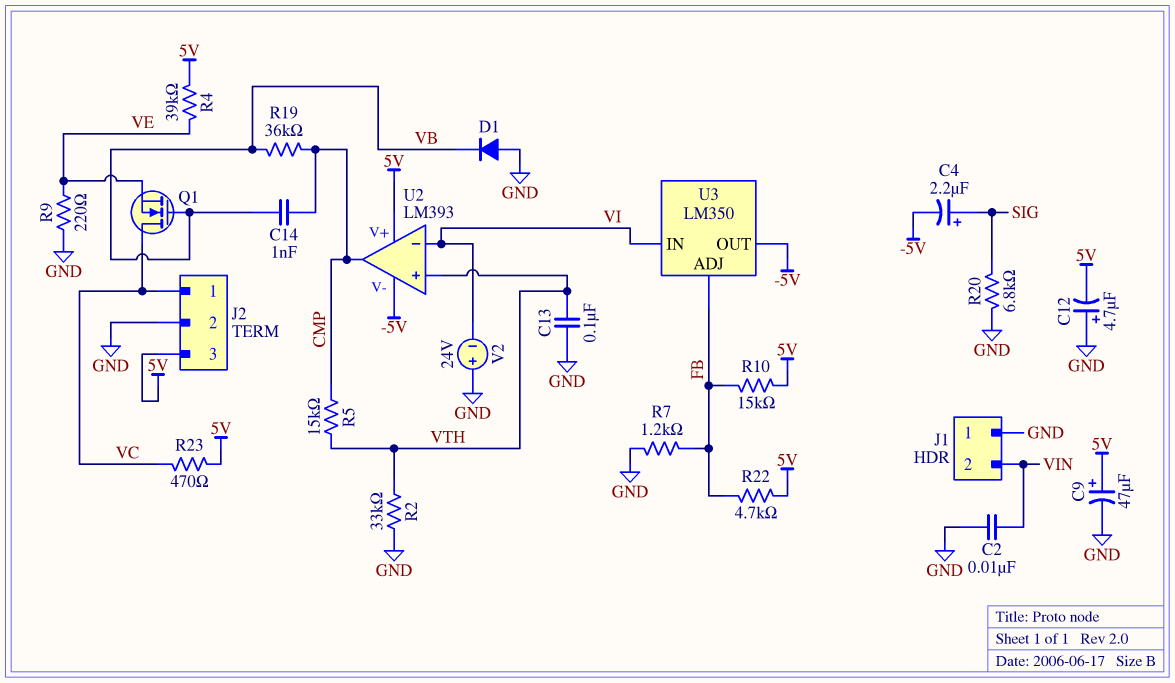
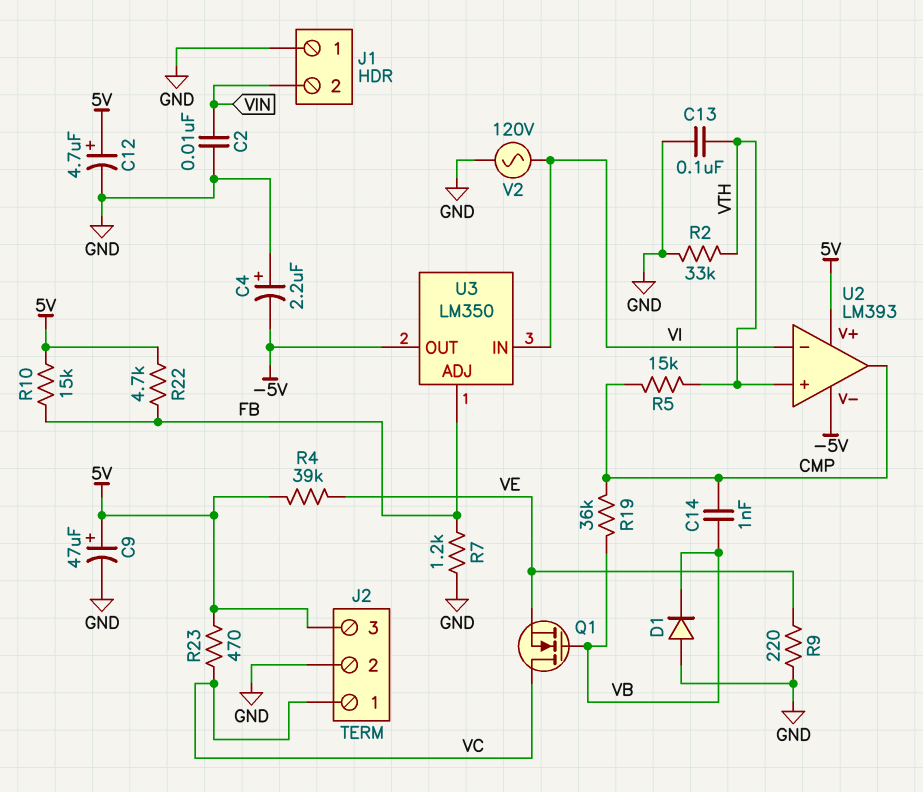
C4: 2.2uF (plus SIG, minus -5V) -> 2.2uF (plus GND, minus -5V)
C12: 4.7uF (plus GND, minus 5V) -> 4.7uF (plus 5V, minus GND)
R20: 6.8k (GND, SIG) -> none
V2: 24V (plus GND, minus VI) -> AC 120V (GND, VI)

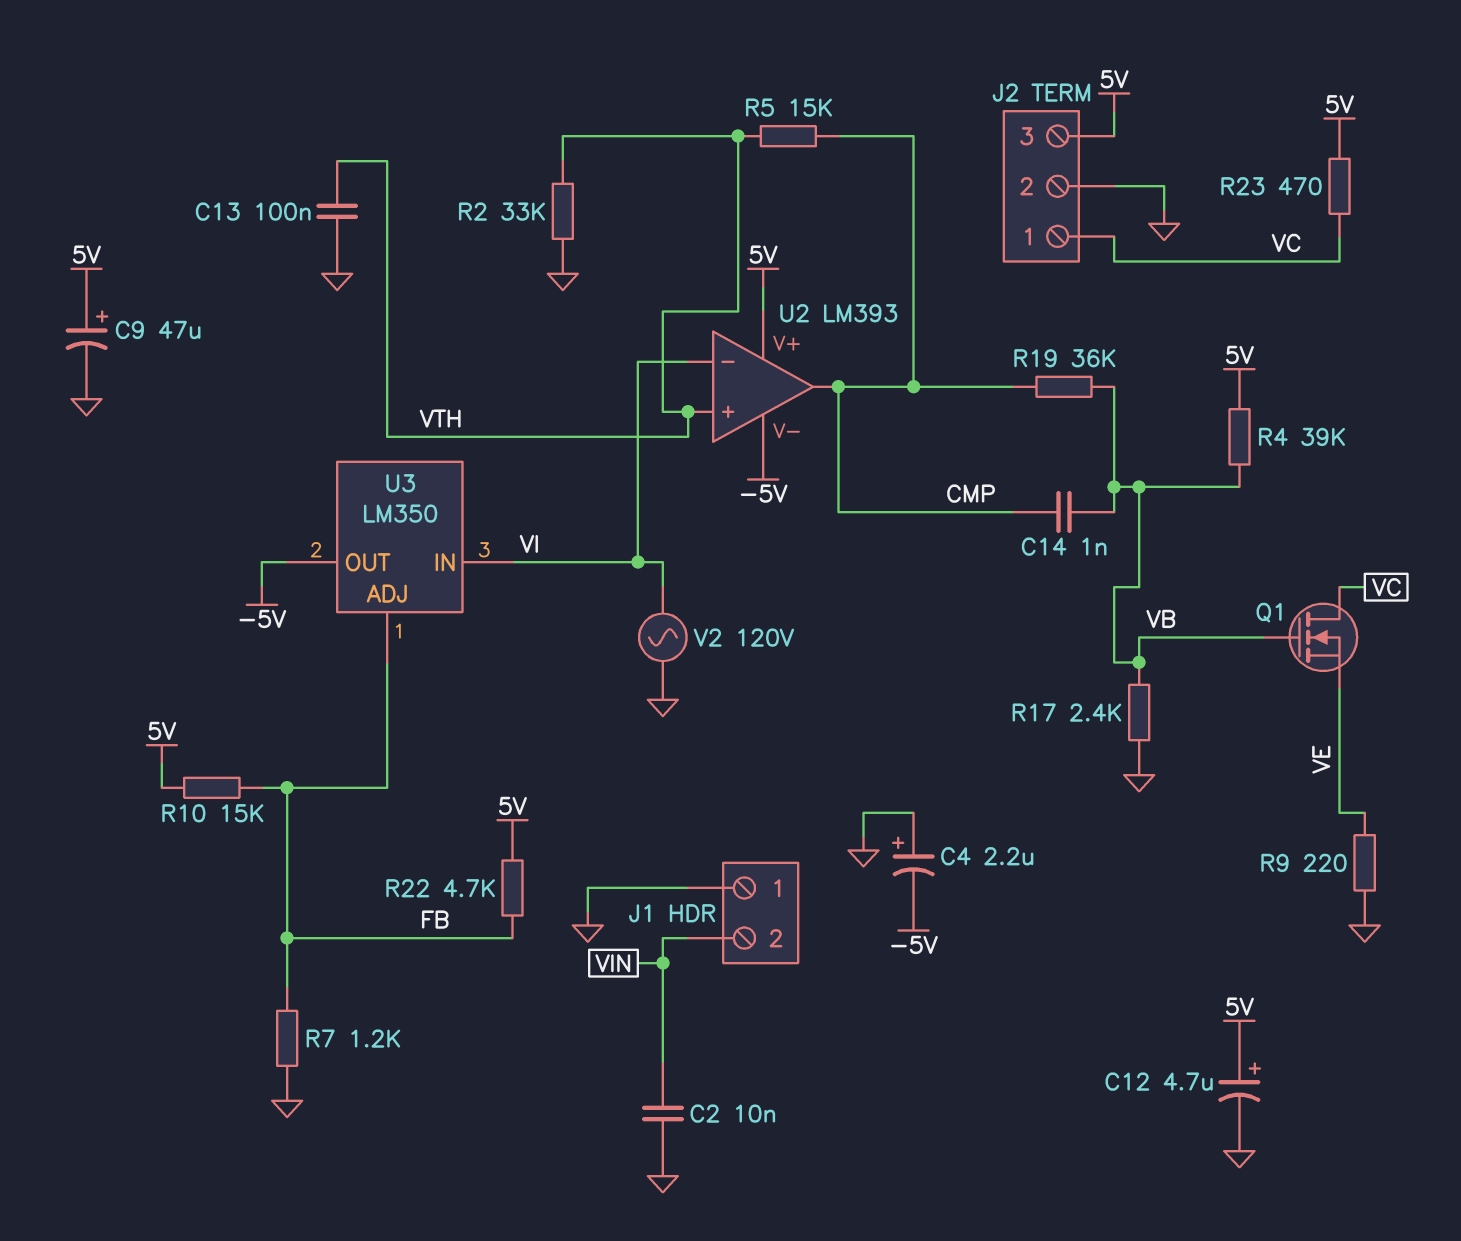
D1: diode (A GND, K VB) -> none
R4: 39k (5V, VE) -> 39k (5V, VB)
R17: none -> 2.4k (GND, VB)

